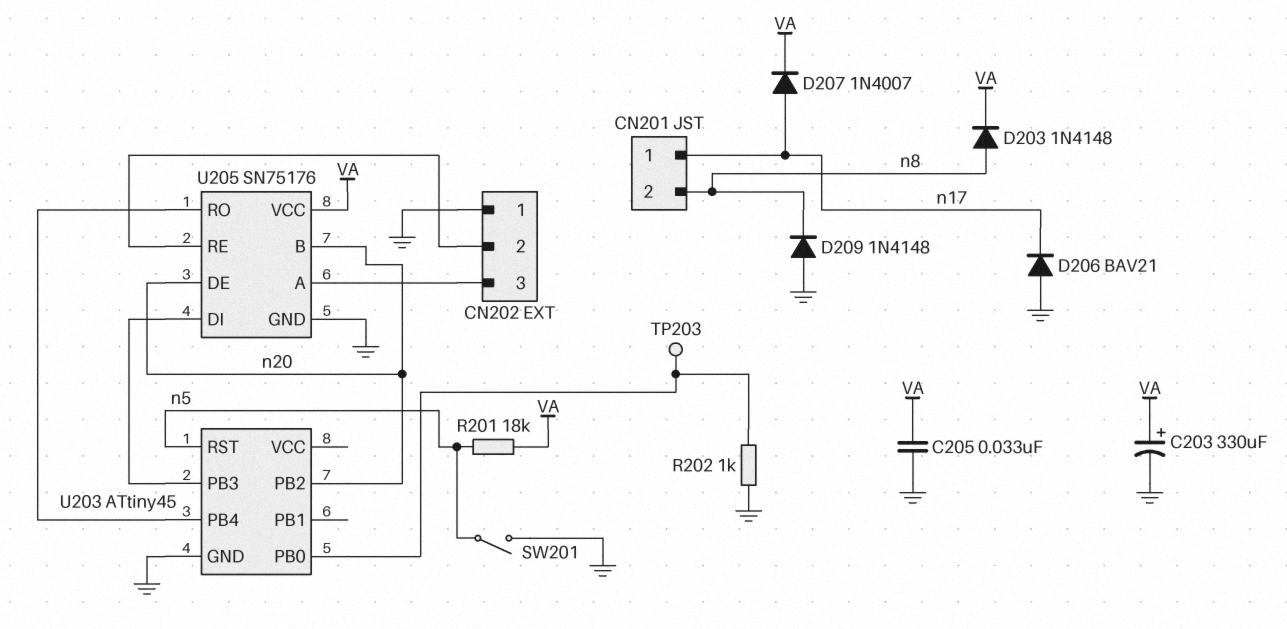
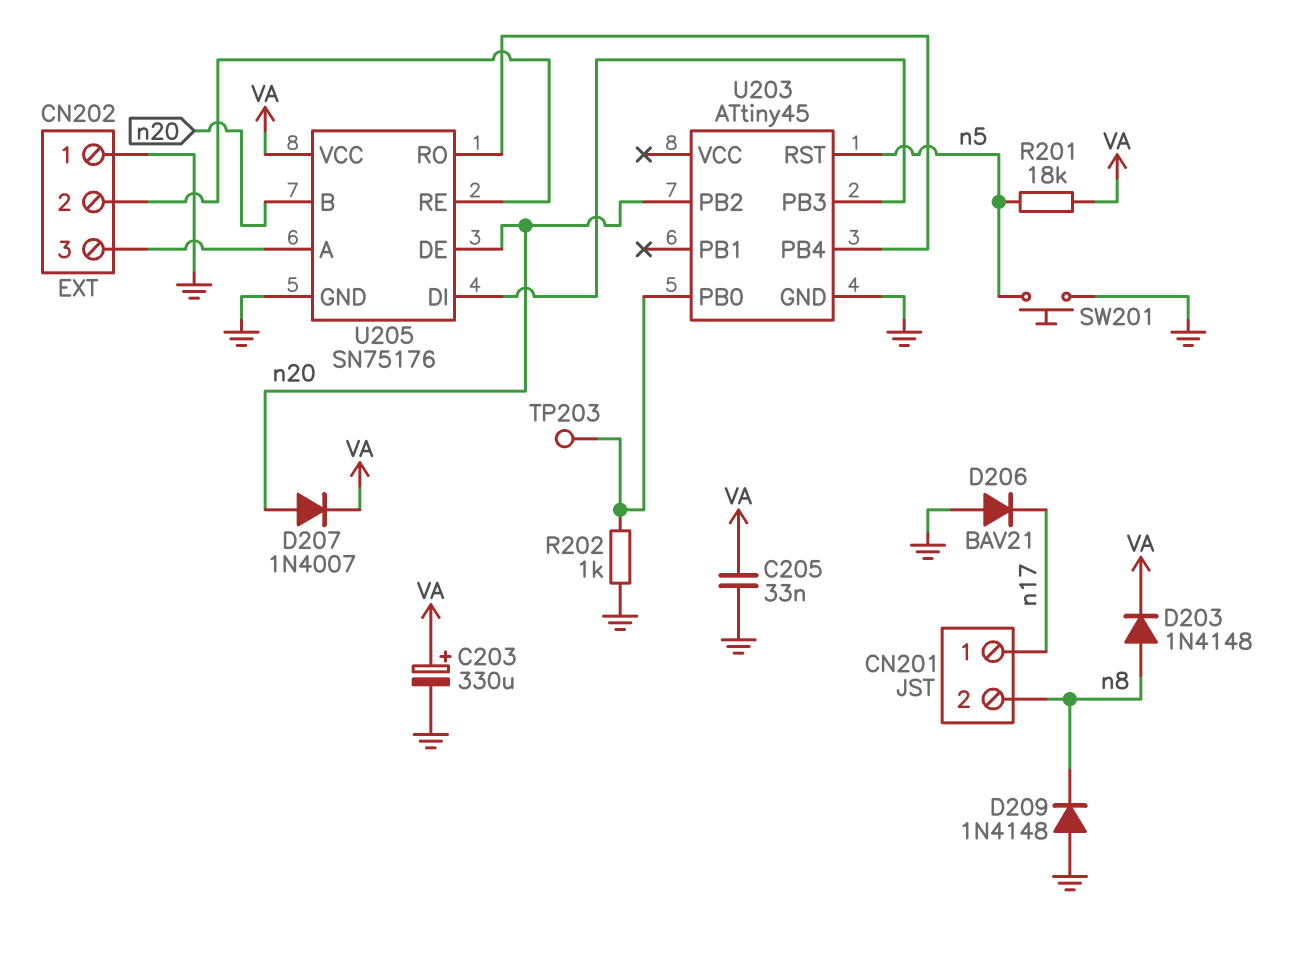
D207: diode 1N4007 (A n17, K VA) -> diode 1N4007 (A n20, K VA)
SW201: switch (GND, n5) -> button (GND, n5)

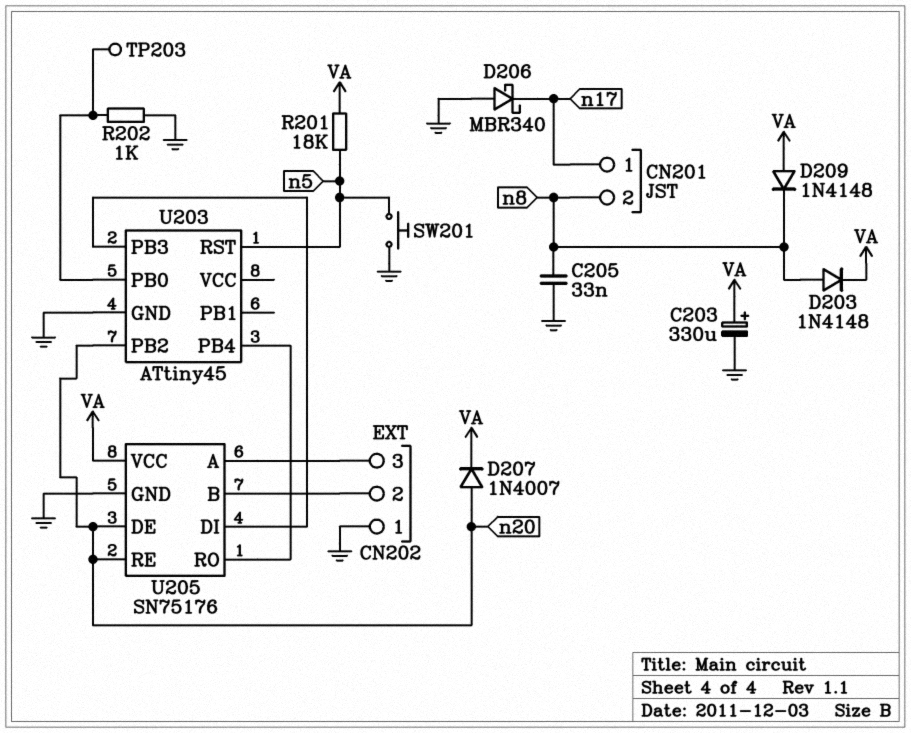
C205: 33nF (GND, VA) -> 33nF (GND, n8)
D206: diode BAV21 (A GND, K n17) -> schottky MBR340 (A GND, K n17)
D209: diode 1N4148 (A GND, K n8) -> diode 1N4148 (A VA, K n8)
U205 pin B: n20 -> CN202/2
U205 pin RE: CN202/2 -> n20

